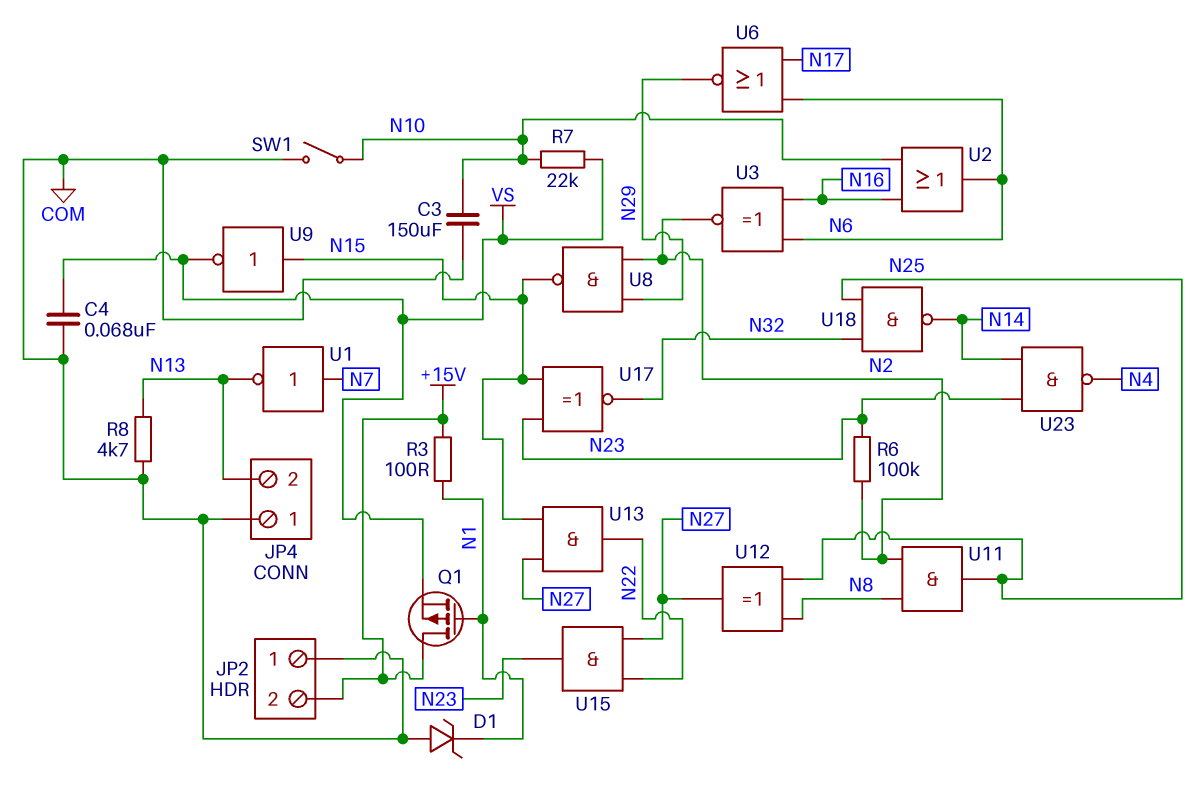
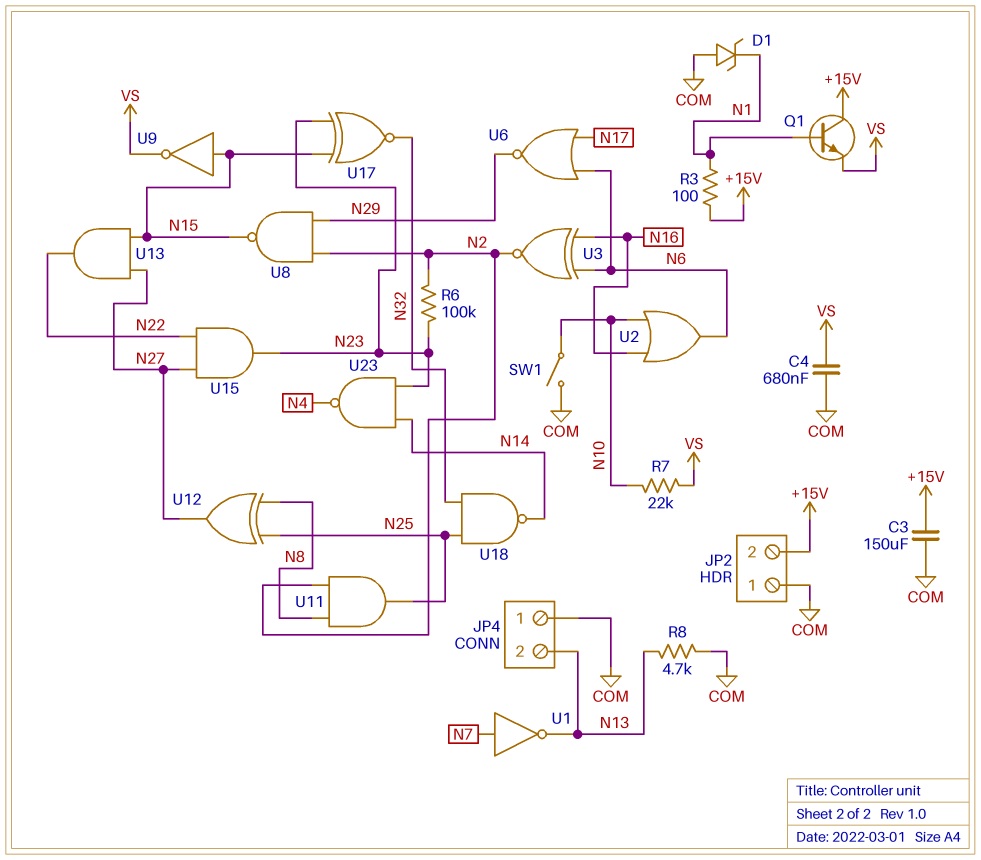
C3: 150uF (COM, N10) -> 150uF (+15V, COM)
C4: 68nF (COM, VS) -> 680nF (COM, VS)
Q1: PMOS (G N1, D +15V, S VS) -> NPN (B N1, C +15V, E VS)

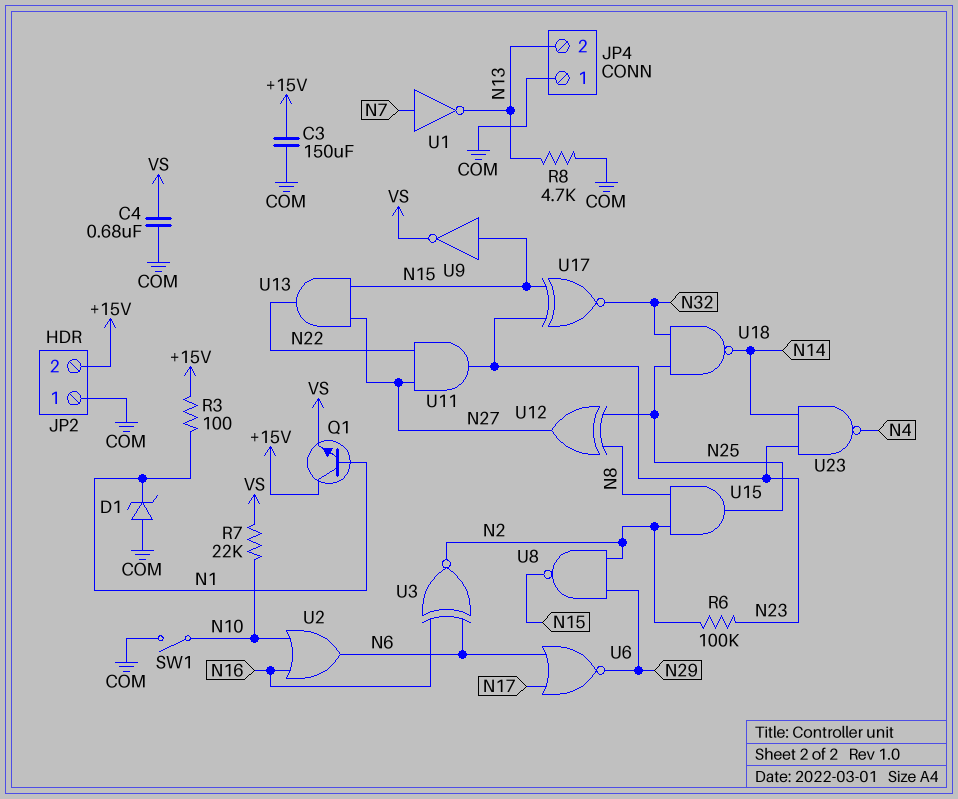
U11: AND (in N2, in N8, out N25) -> AND (in N22, in N27, out N23)
U15: AND (in N22, in N27, out N23) -> AND (in N2, in N8, out N25)

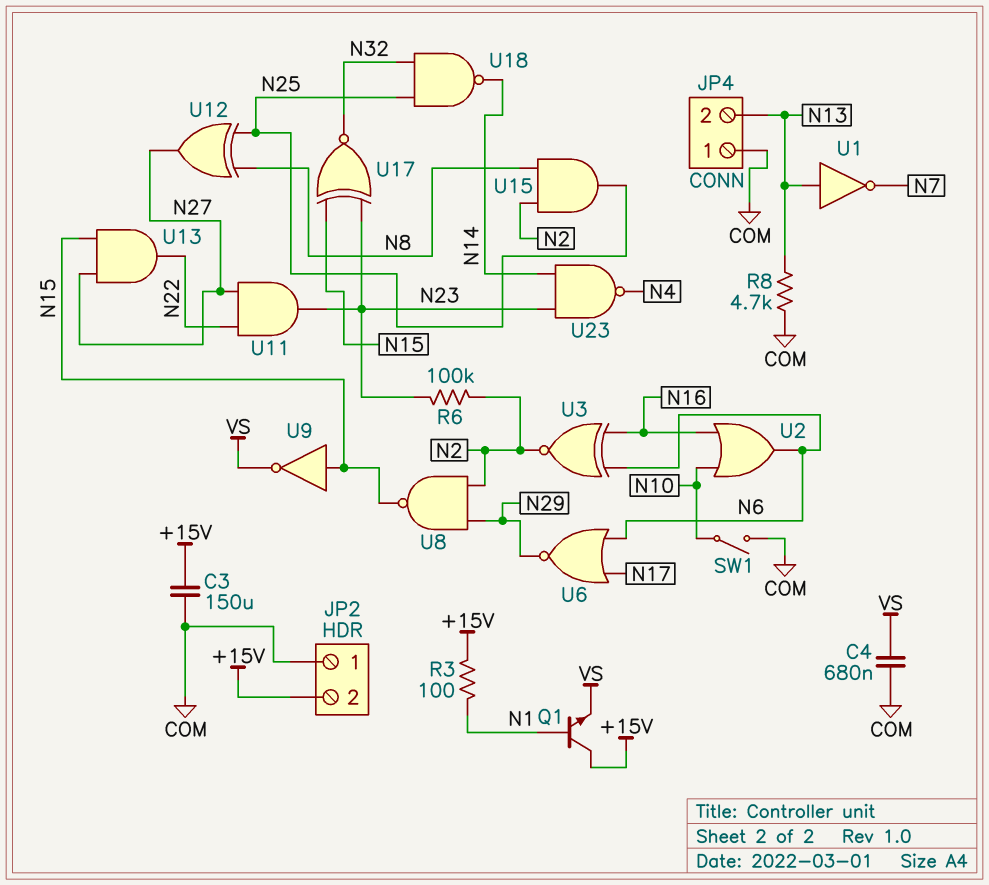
D1: zener (A COM, K N1) -> none
R7: 22k (N10, VS) -> none
U1: NOT (in N7, out N13) -> NOT (in N13, out N7)

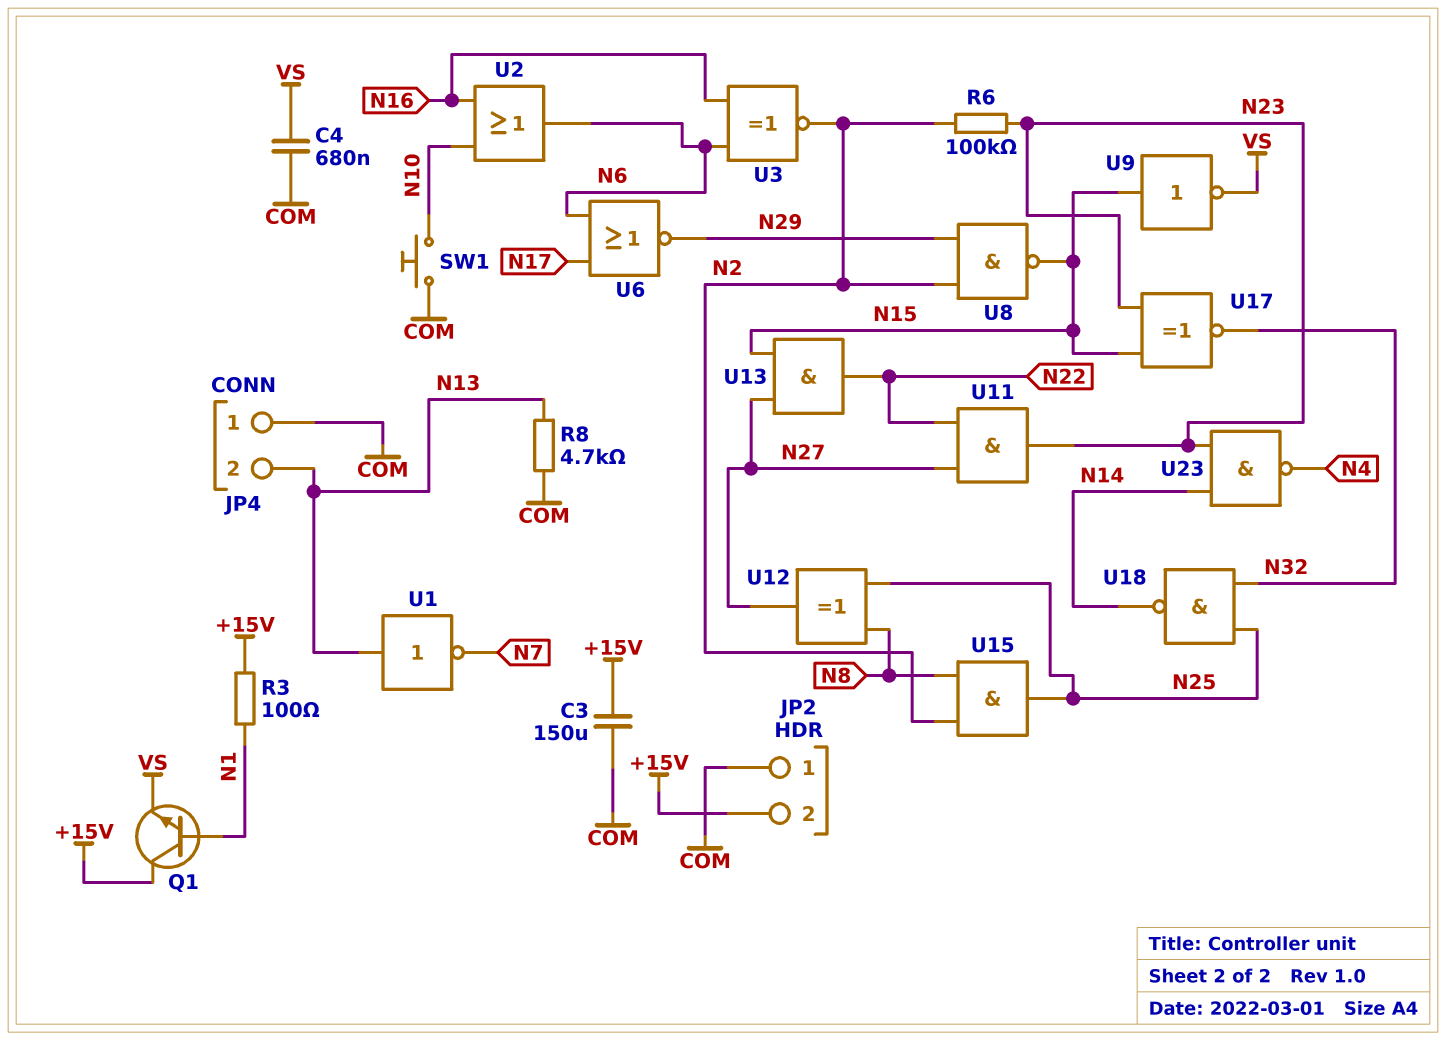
SW1: switch (COM, N10) -> button (COM, N10)

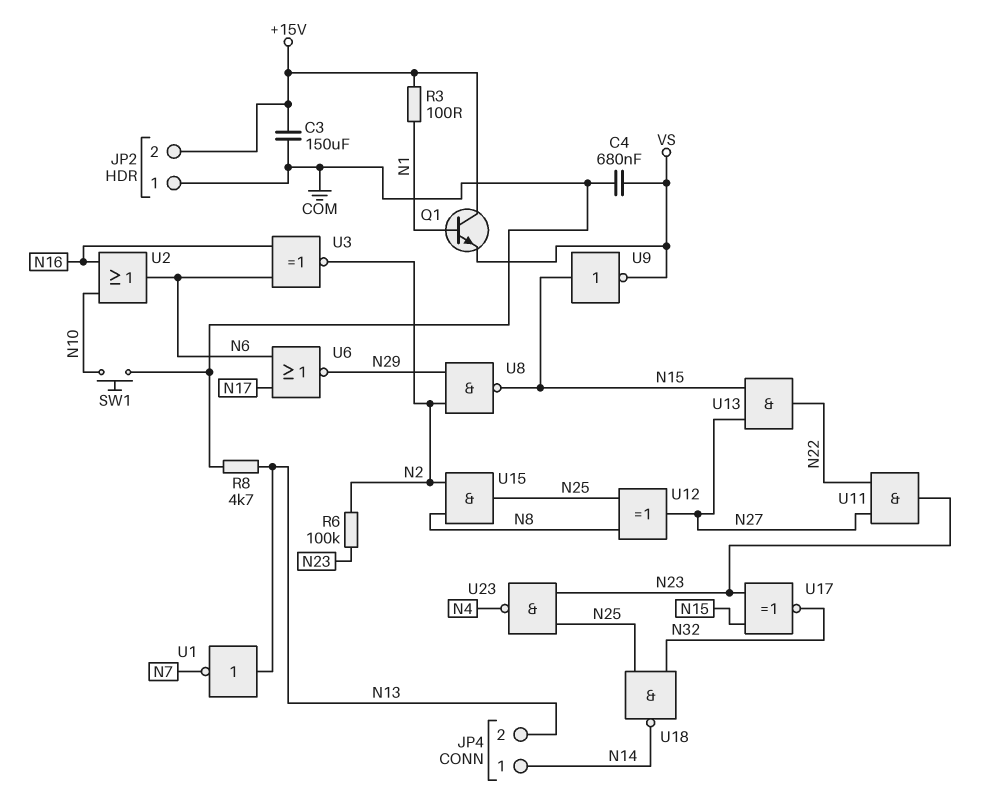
JP4 pin 1: COM -> N14
U23: NAND (in N14, in N23, out N4) -> NAND (in N23, in N25, out N4)

